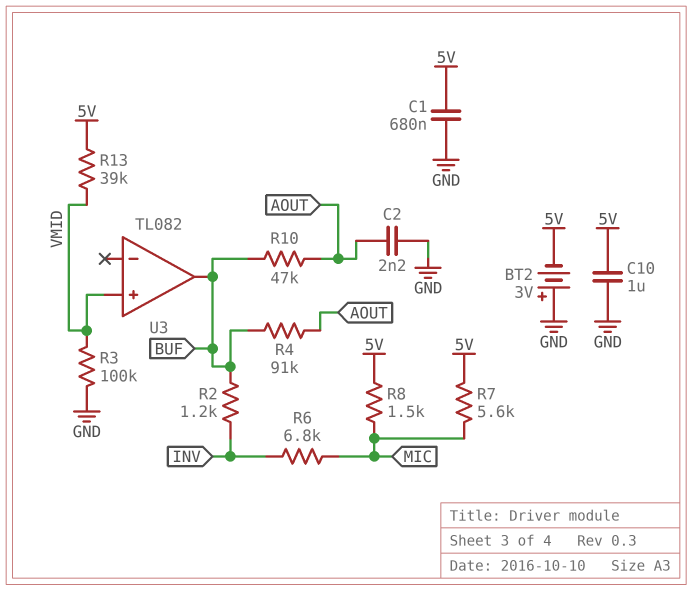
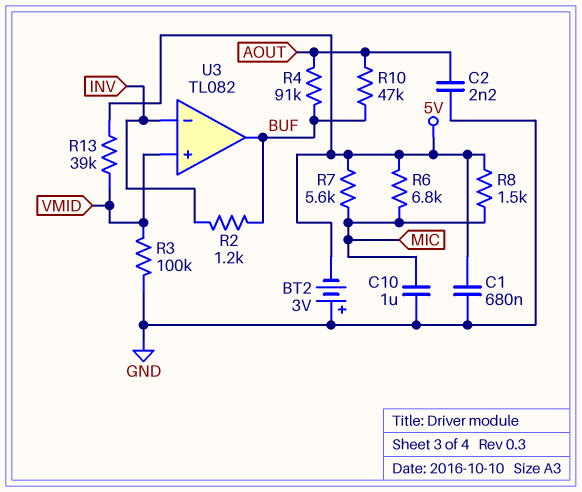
C10: 1uF (5V, GND) -> 1uF (GND, MIC)
R6: 6.8k (INV, MIC) -> 6.8k (5V, MIC)
U3 pin in-: none -> INV

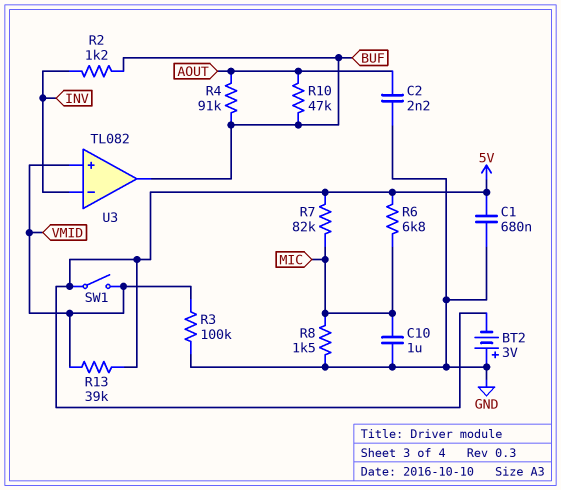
R7: 5.6k (5V, MIC) -> 82k (5V, MIC)
R8: 1.5k (5V, MIC) -> 1.5k (GND, MIC)
SW1: none -> switch (5V, VMID)

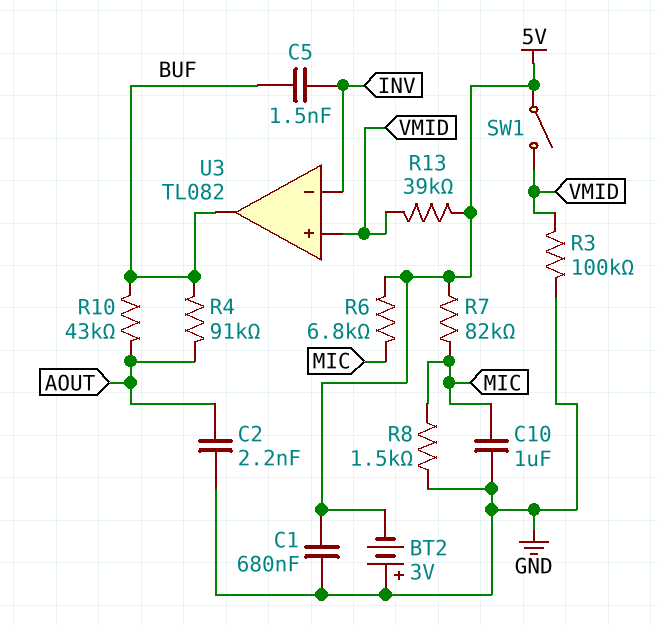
C5: none -> 1.5nF (BUF, INV)
R2: 1.2k (BUF, INV) -> none
R10: 47k (AOUT, BUF) -> 43k (AOUT, BUF)

